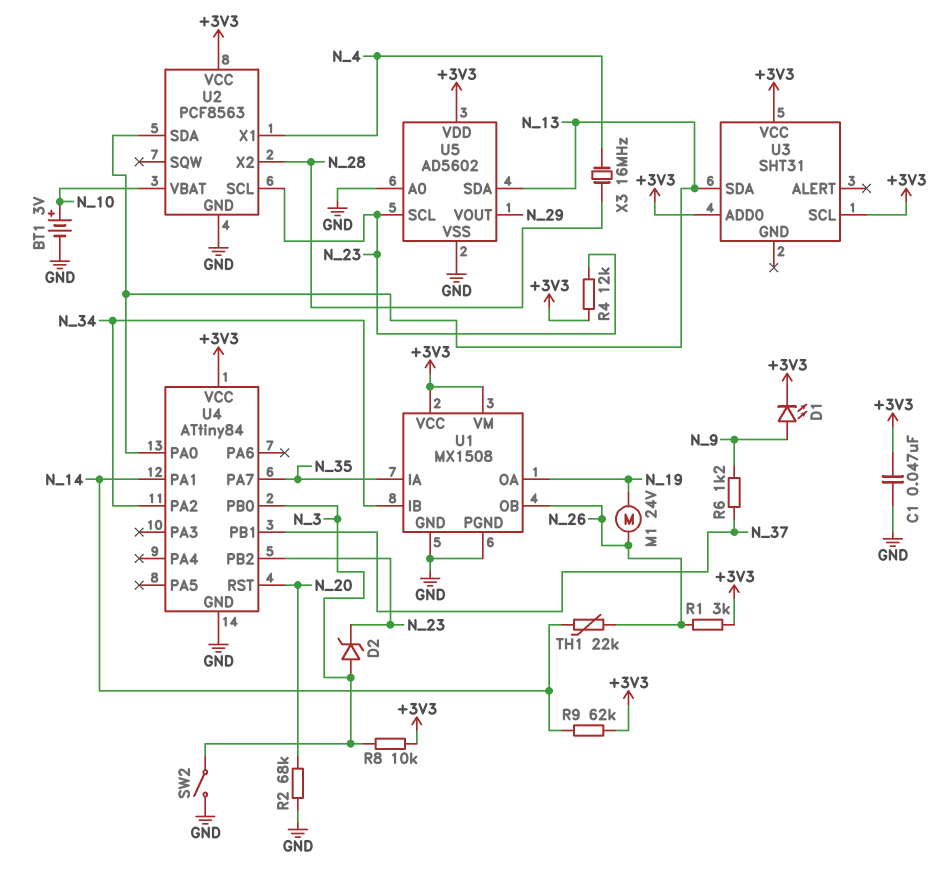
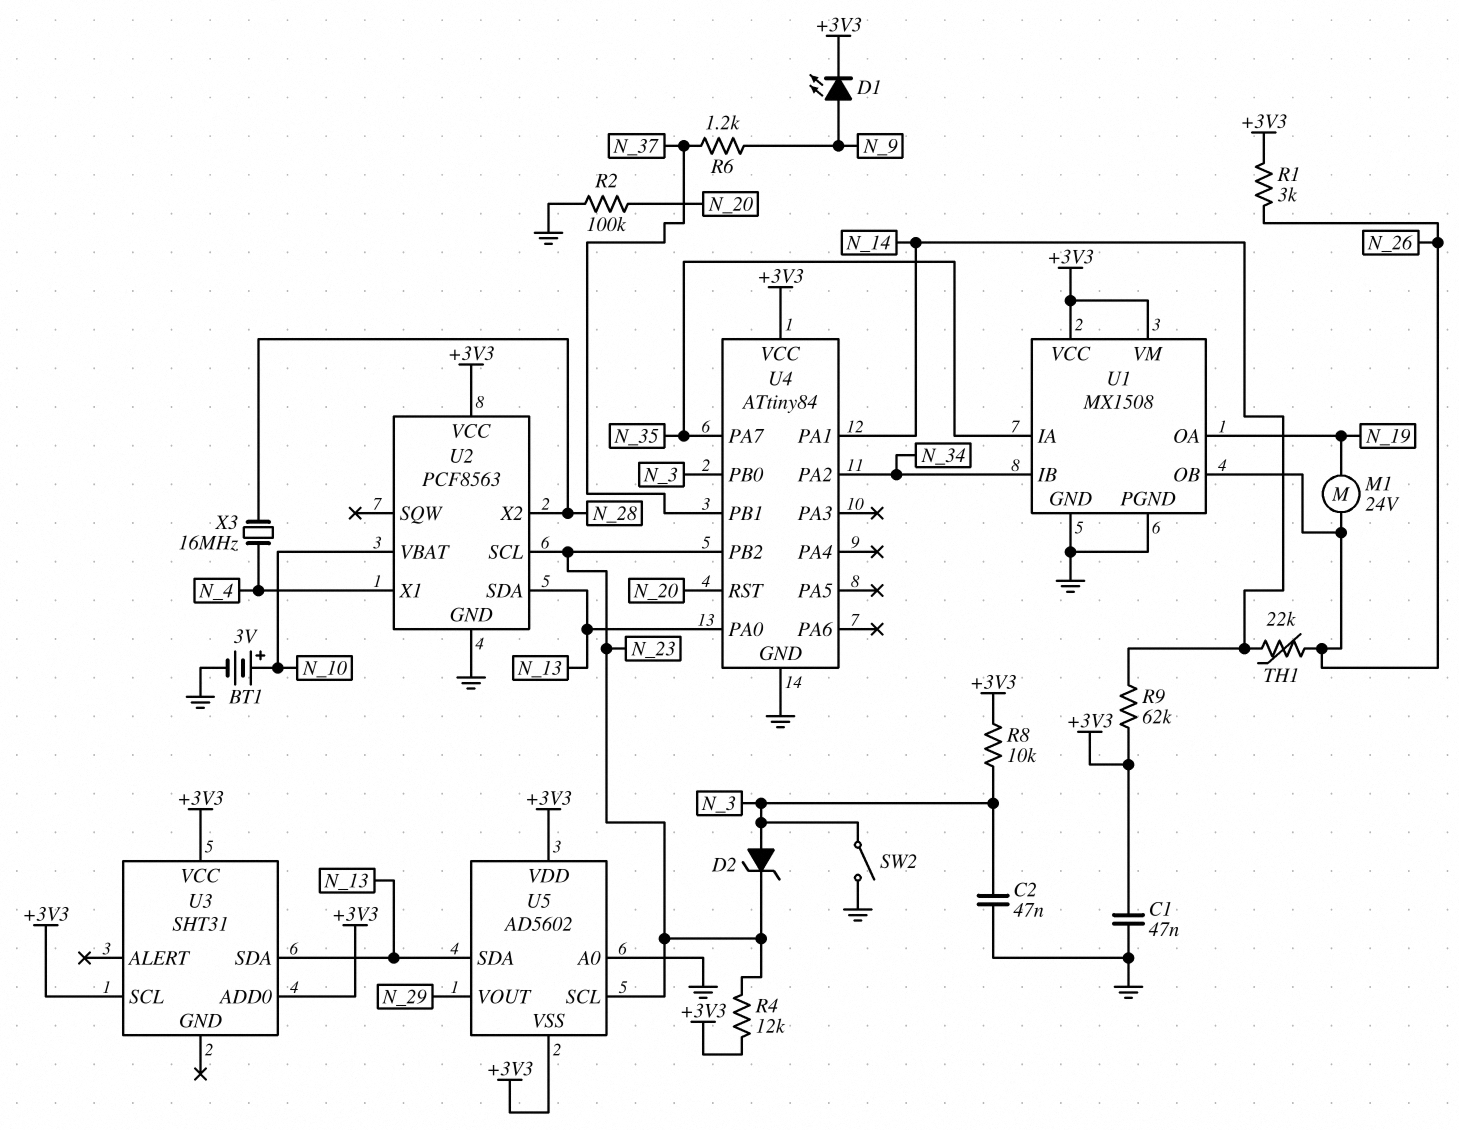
C2: none -> 47nF (GND, N_3)
R2: 68k (GND, N_20) -> 100k (GND, N_20)
U5 pin VSS: GND -> +3V3

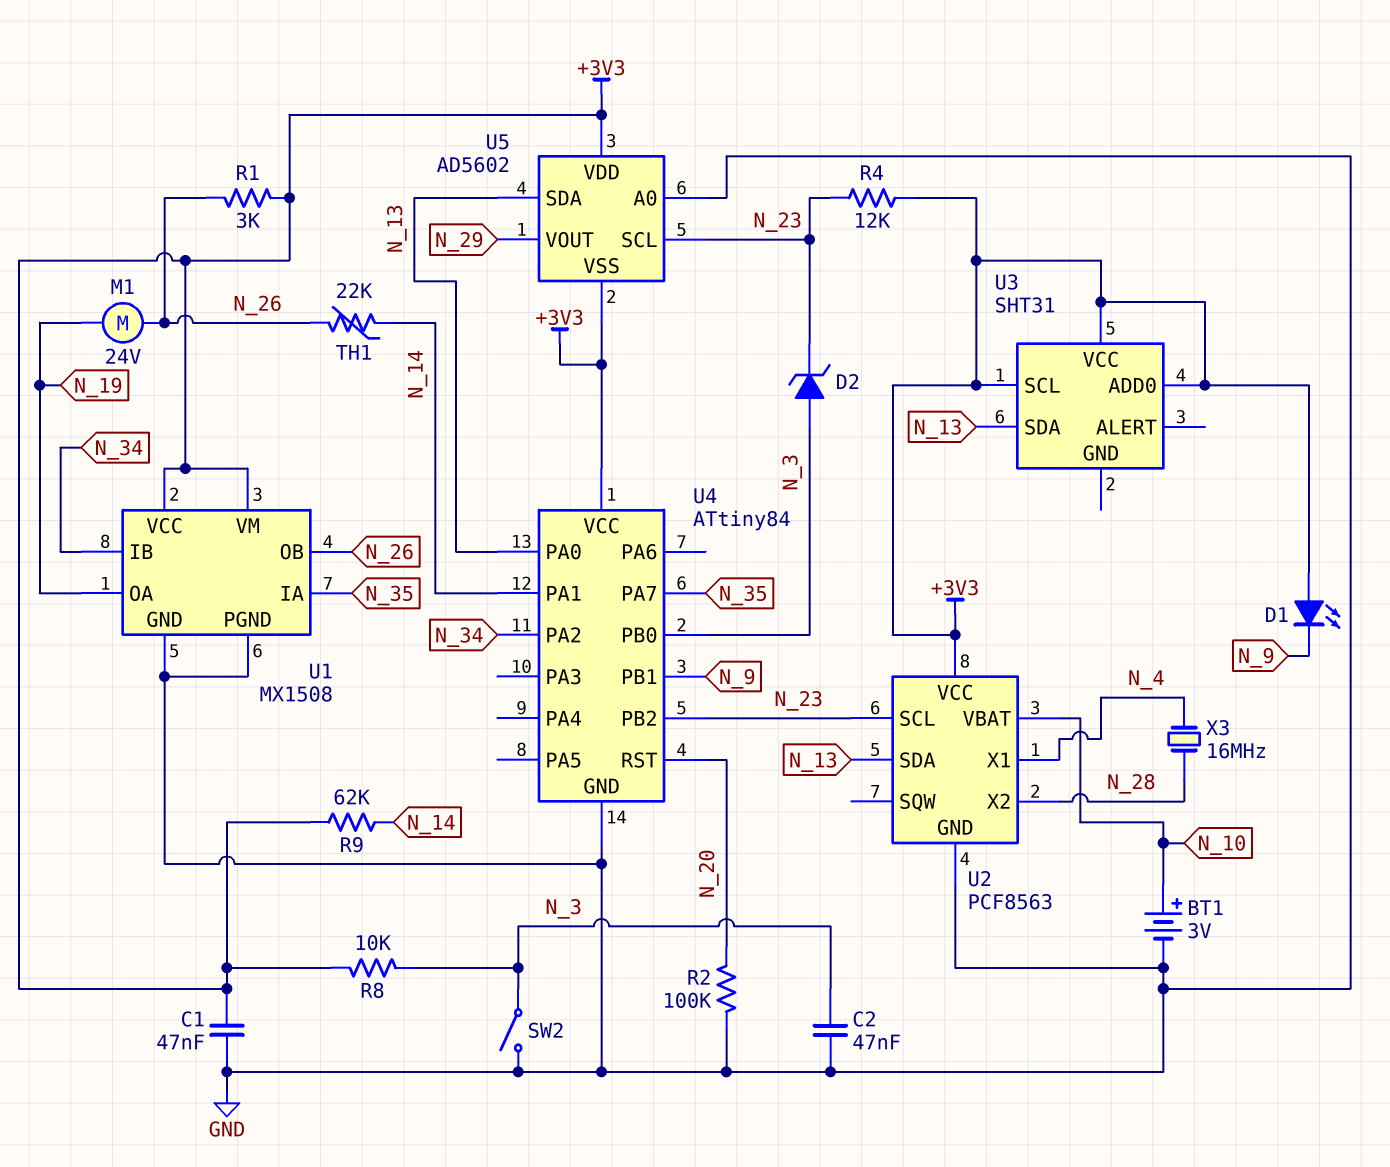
D1: LED (A N_9, K +3V3) -> LED (A +3V3, K N_9)
R6: 1.2k (N_9, N_37) -> none
U4 pin PB1: N_37 -> N_9

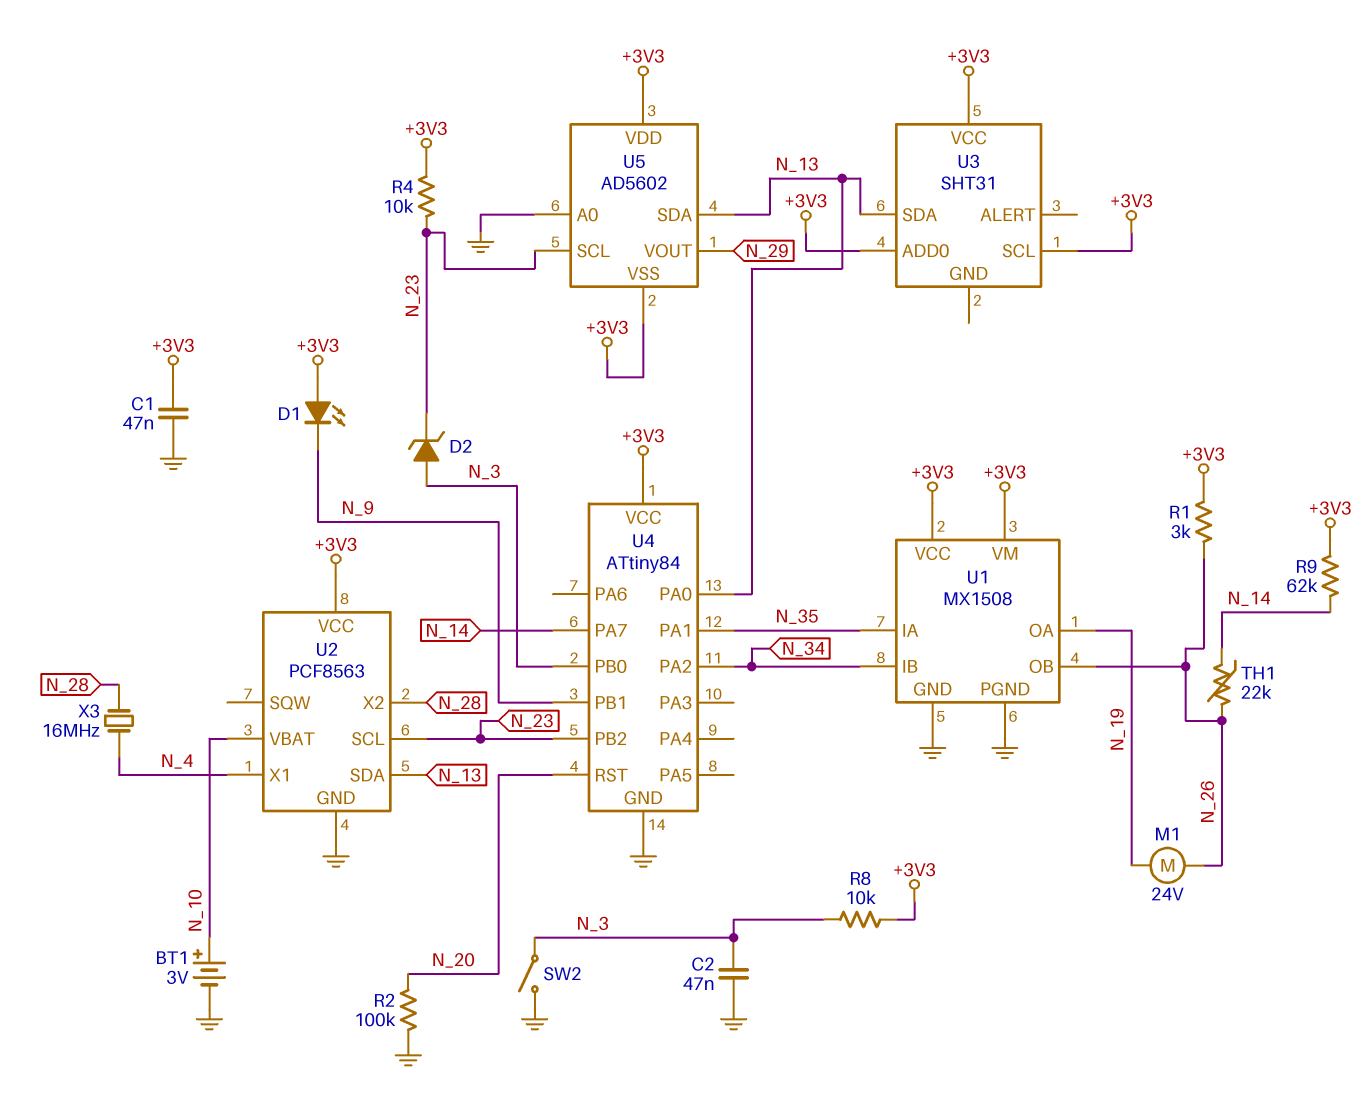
R4: 12k (+3V3, N_23) -> 10k (+3V3, N_23)
U4 pin PA1: N_14 -> N_35
U4 pin PA7: N_35 -> N_14

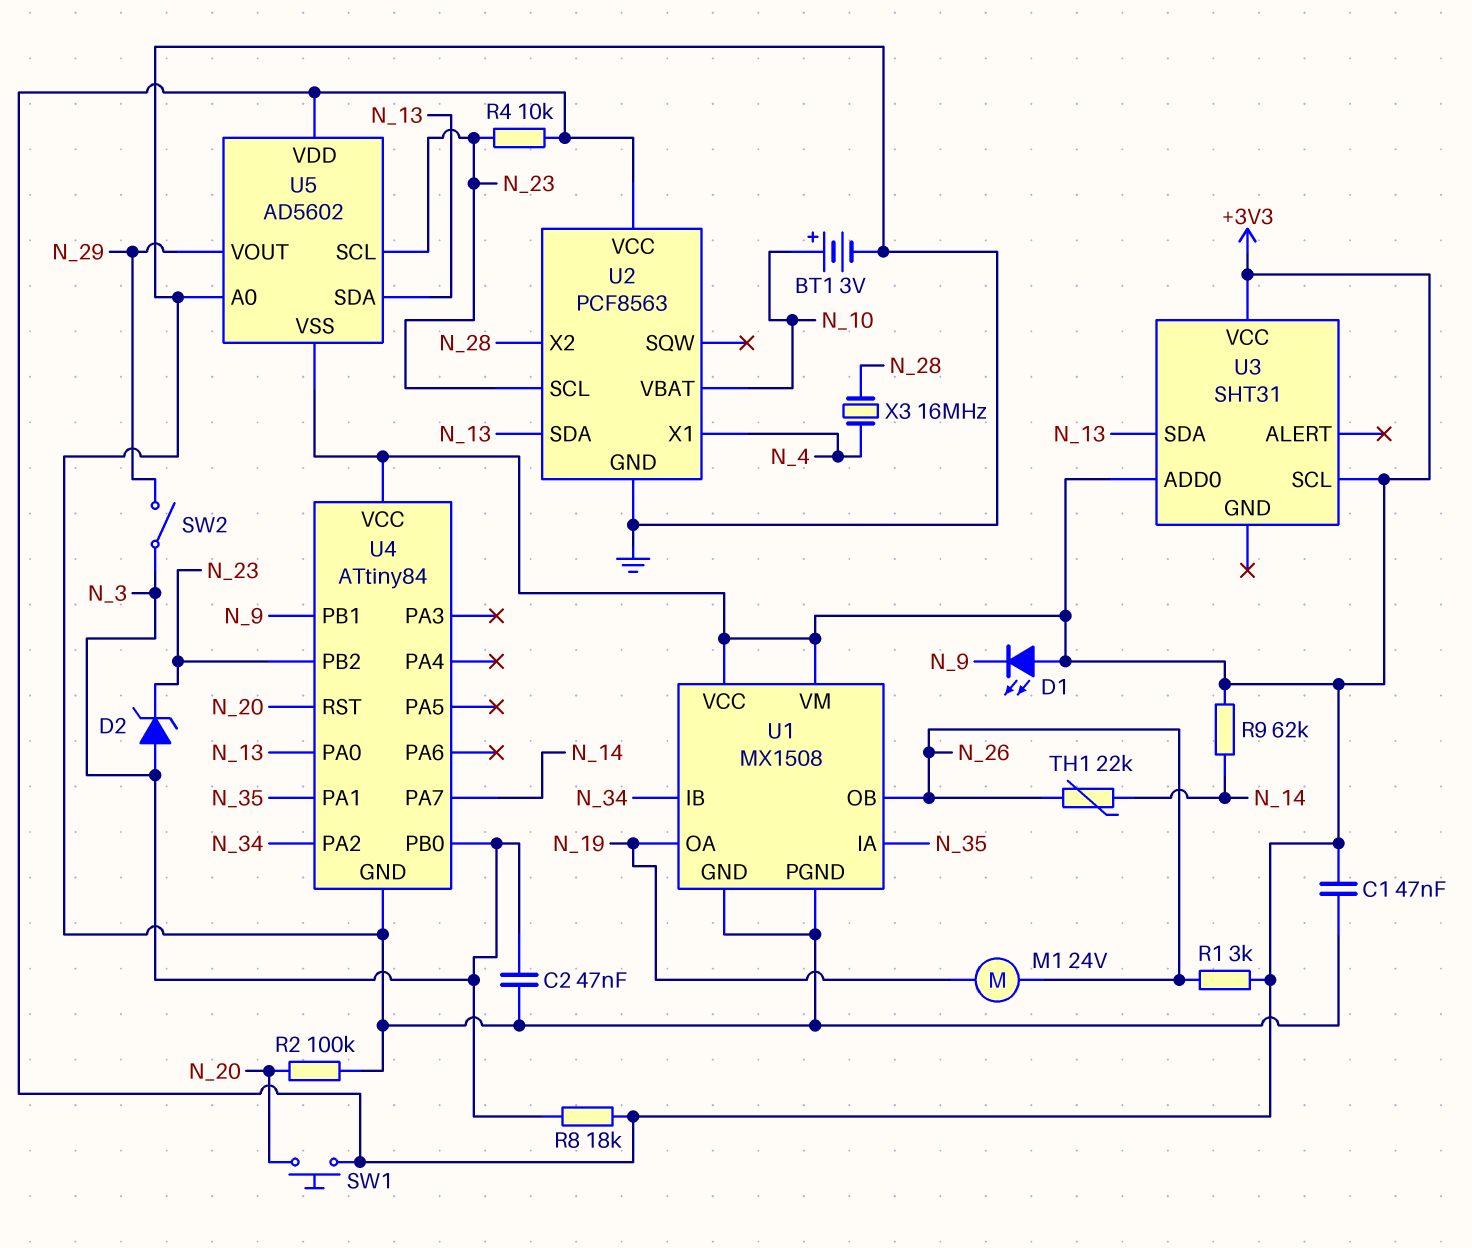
R8: 10k (+3V3, N_3) -> 18k (+3V3, N_3)
SW1: none -> button (+3V3, N_20)
SW2: switch (GND, N_3) -> switch (N_3, N_29)

